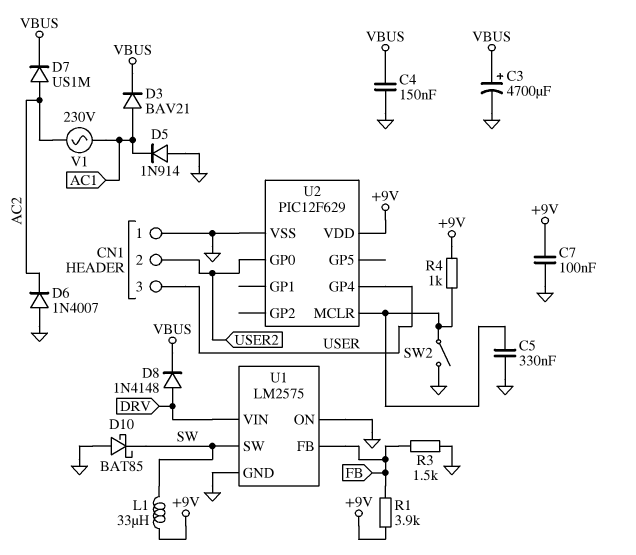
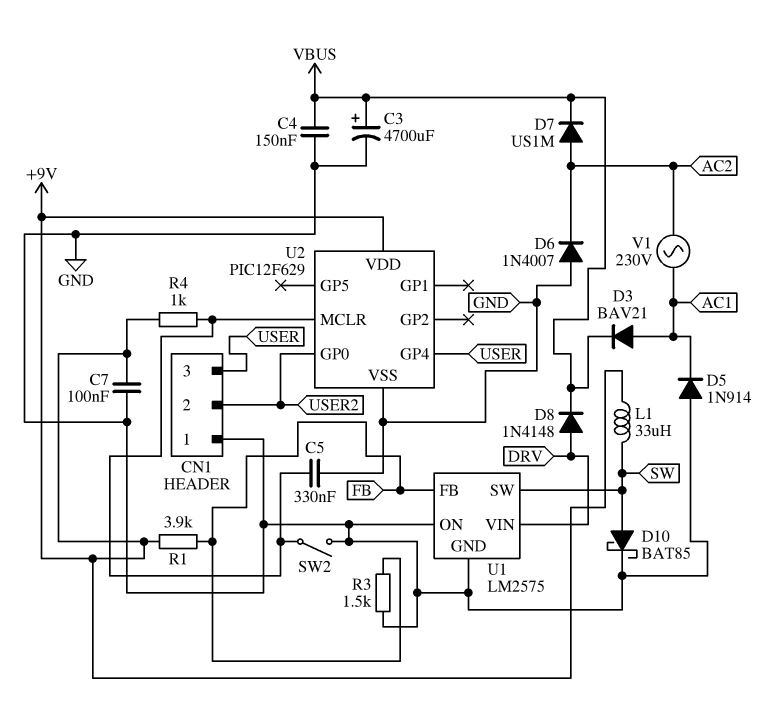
D10: schottky BAT85 (A GND, K SW) -> schottky BAT85 (A SW, K GND)

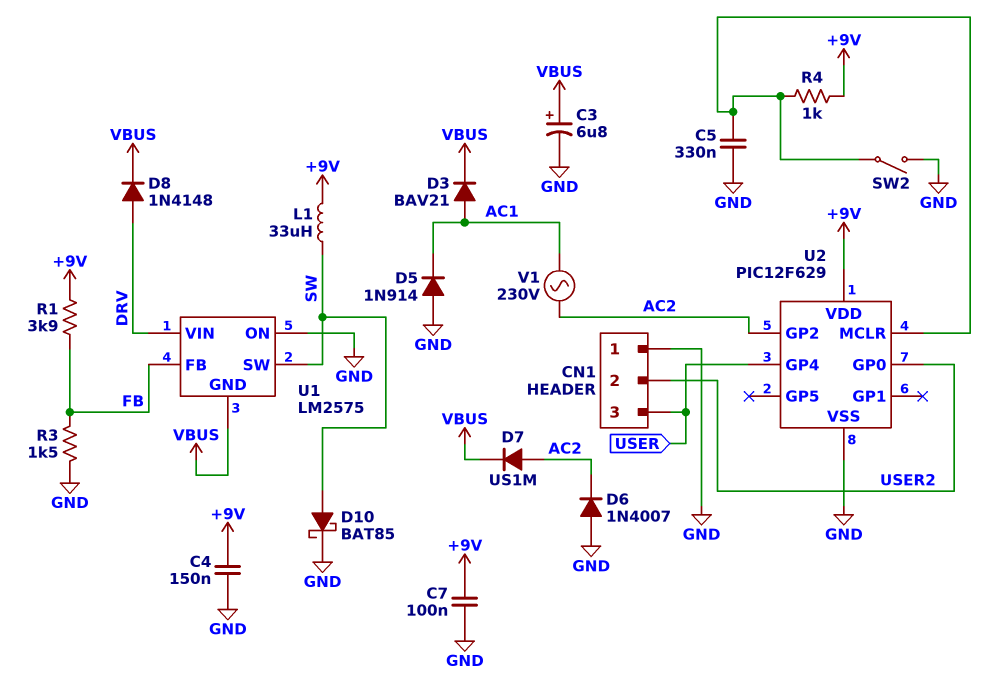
C3: 4700uF (plus VBUS, minus GND) -> 6.8uF (plus VBUS, minus GND)
C4: 150nF (GND, VBUS) -> 150nF (+9V, GND)
U1 pin GND: GND -> VBUS
U2 pin GP2: none -> AC2

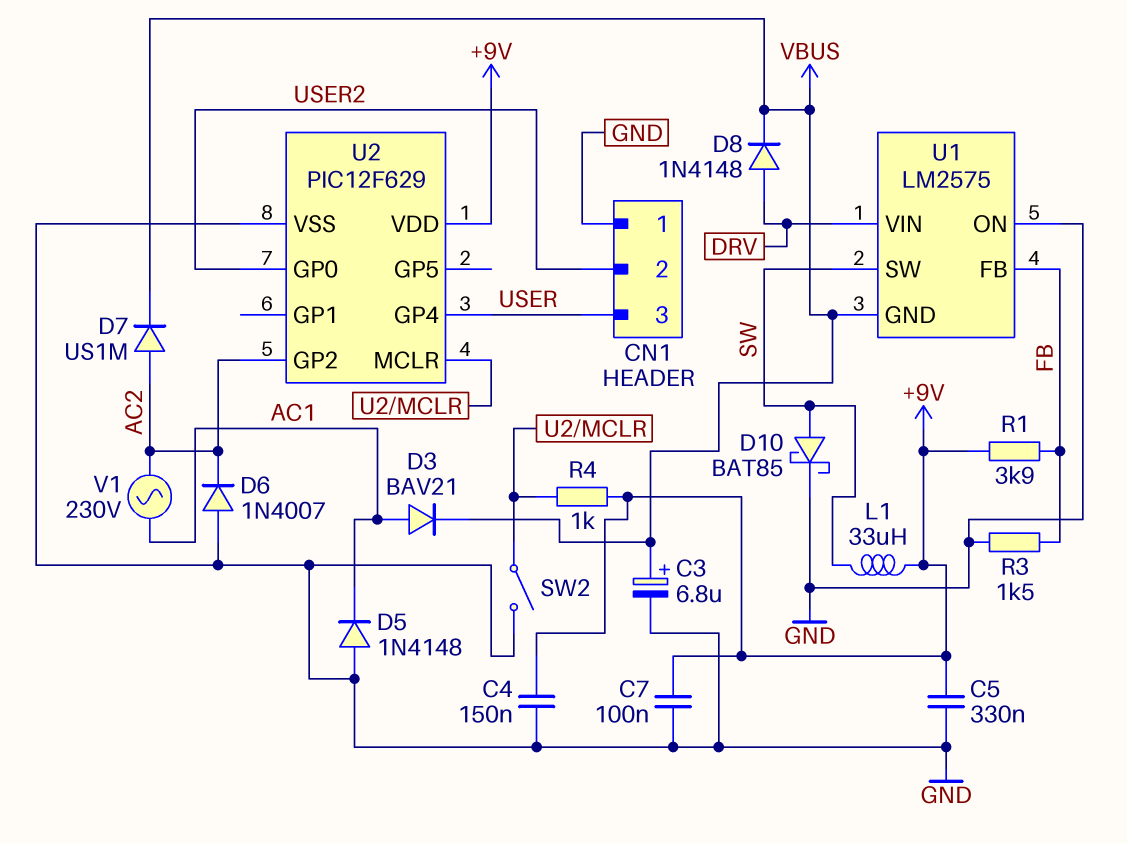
C5: 330nF (GND, U2/MCLR) -> 330nF (+9V, GND)
D5: diode 1N914 (A GND, K AC1) -> diode 1N4148 (A GND, K AC1)

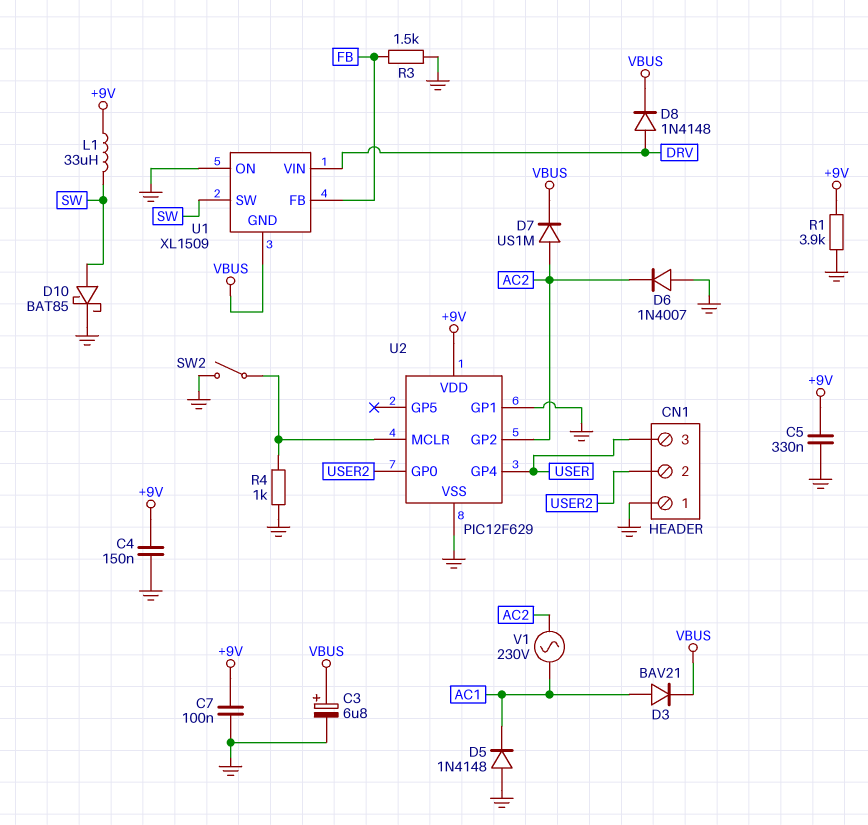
R1: 3.9k (+9V, FB) -> 3.9k (+9V, GND)
R4: 1k (+9V, U2/MCLR) -> 1k (GND, U2/MCLR)
U1: LM2575 -> XL1509
U2 pin GP1: none -> GND

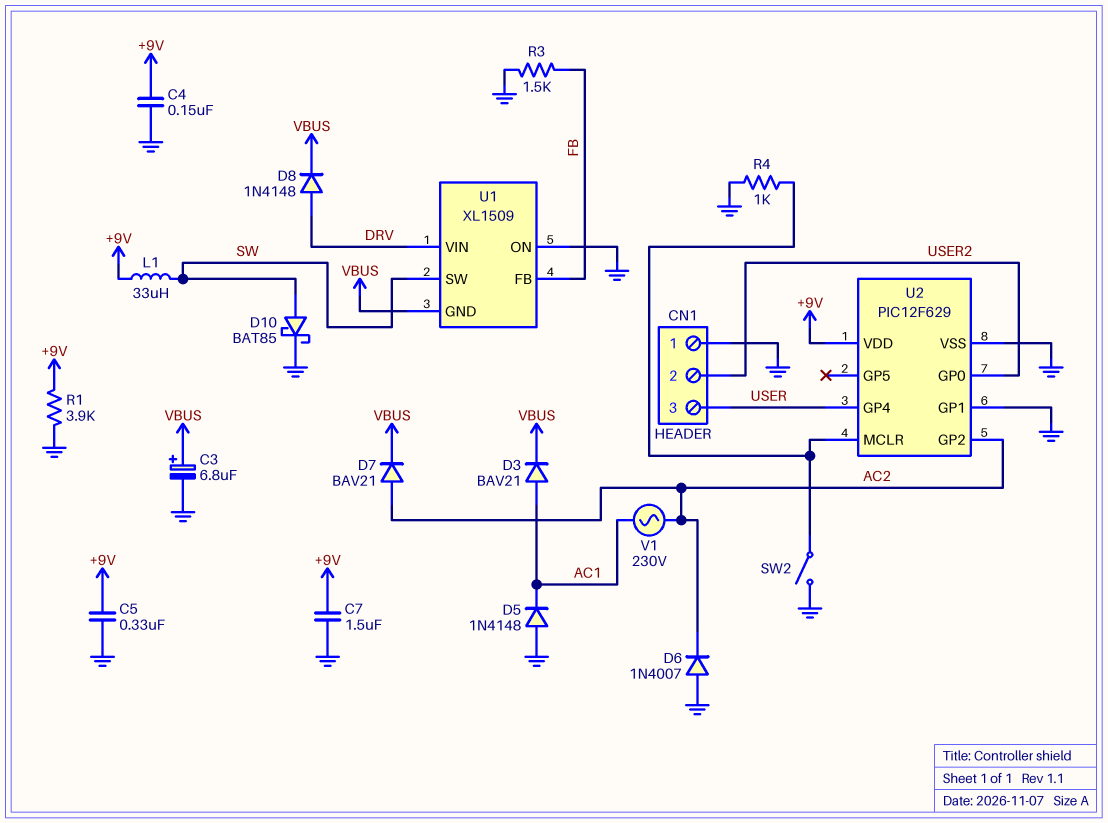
C7: 100nF (+9V, GND) -> 1.5uF (+9V, GND)
D7: diode US1M (A AC2, K VBUS) -> diode BAV21 (A AC2, K VBUS)

